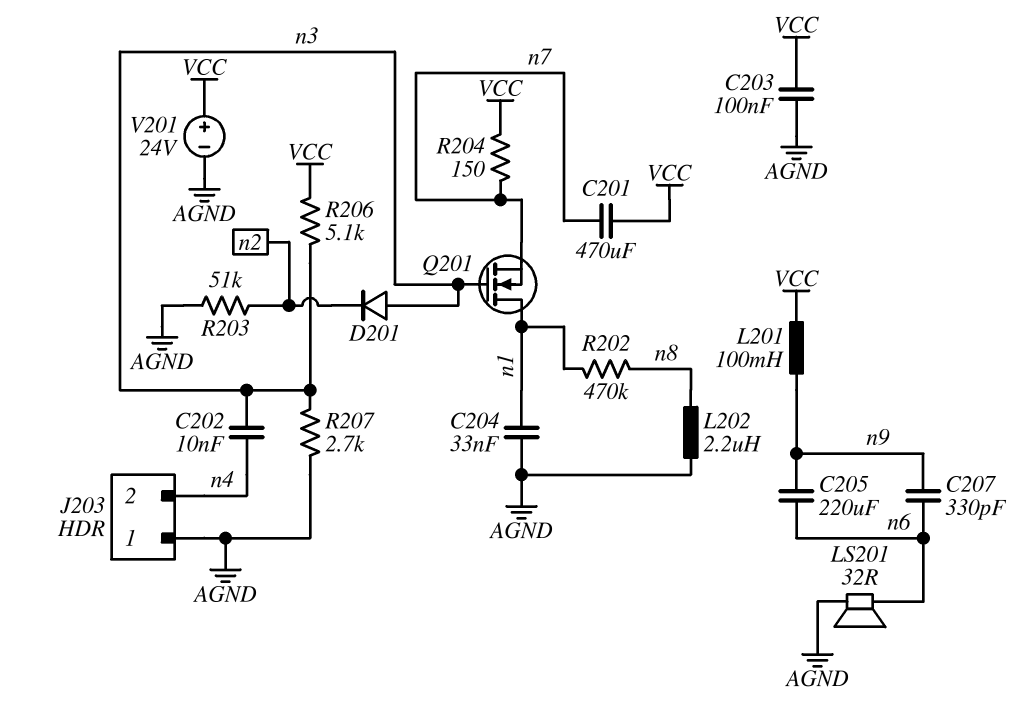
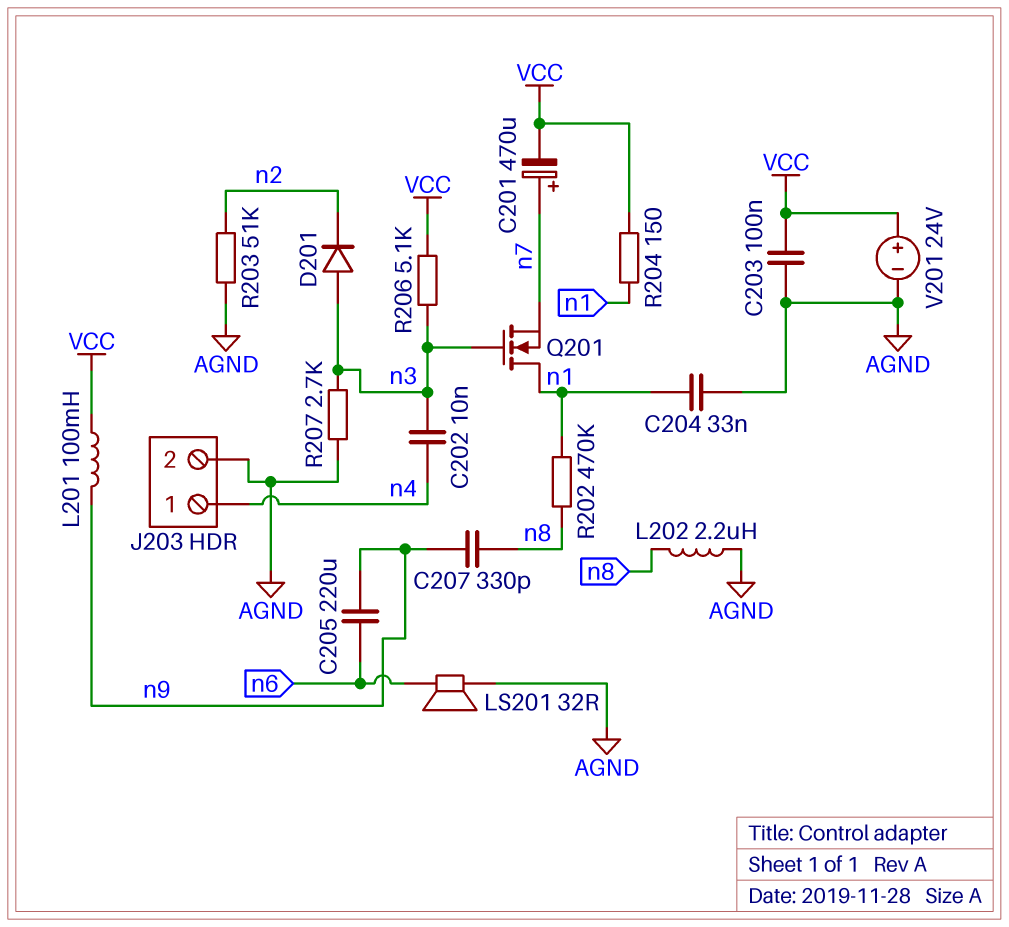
C201: 470uF (VCC, n7) -> 470uF (plus n7, minus VCC)
C207: 330pF (n6, n9) -> 330pF (n8, n9)
J203 pin 1: AGND -> n4
J203 pin 2: n4 -> AGND
R204: 150 (VCC, n7) -> 150 (VCC, n1)

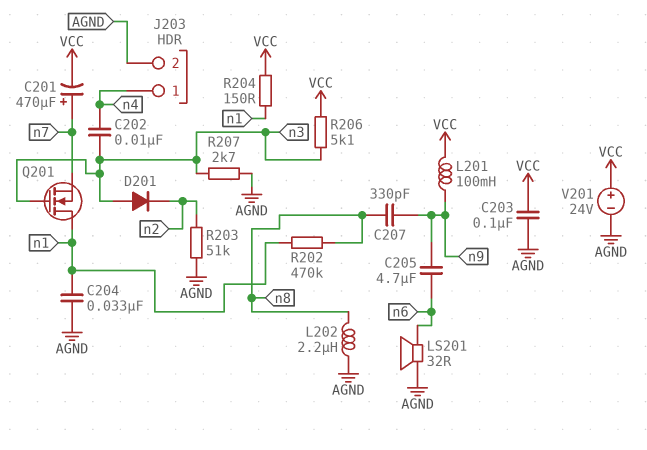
C205: 220uF (n6, n9) -> 4.7uF (n6, n9)

